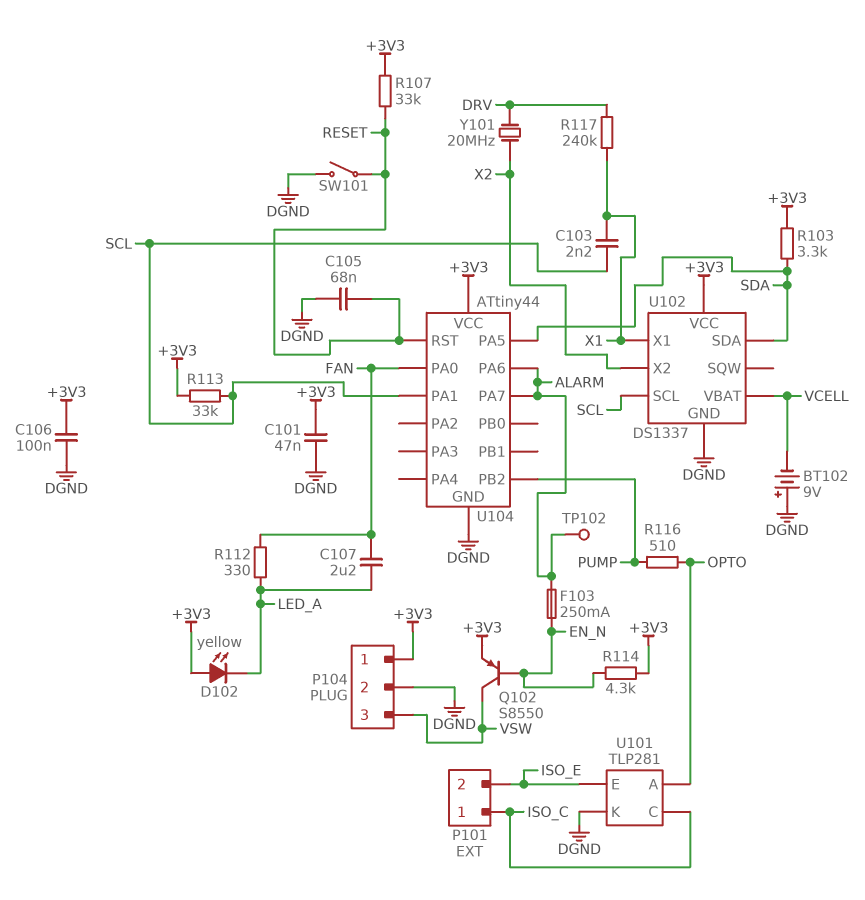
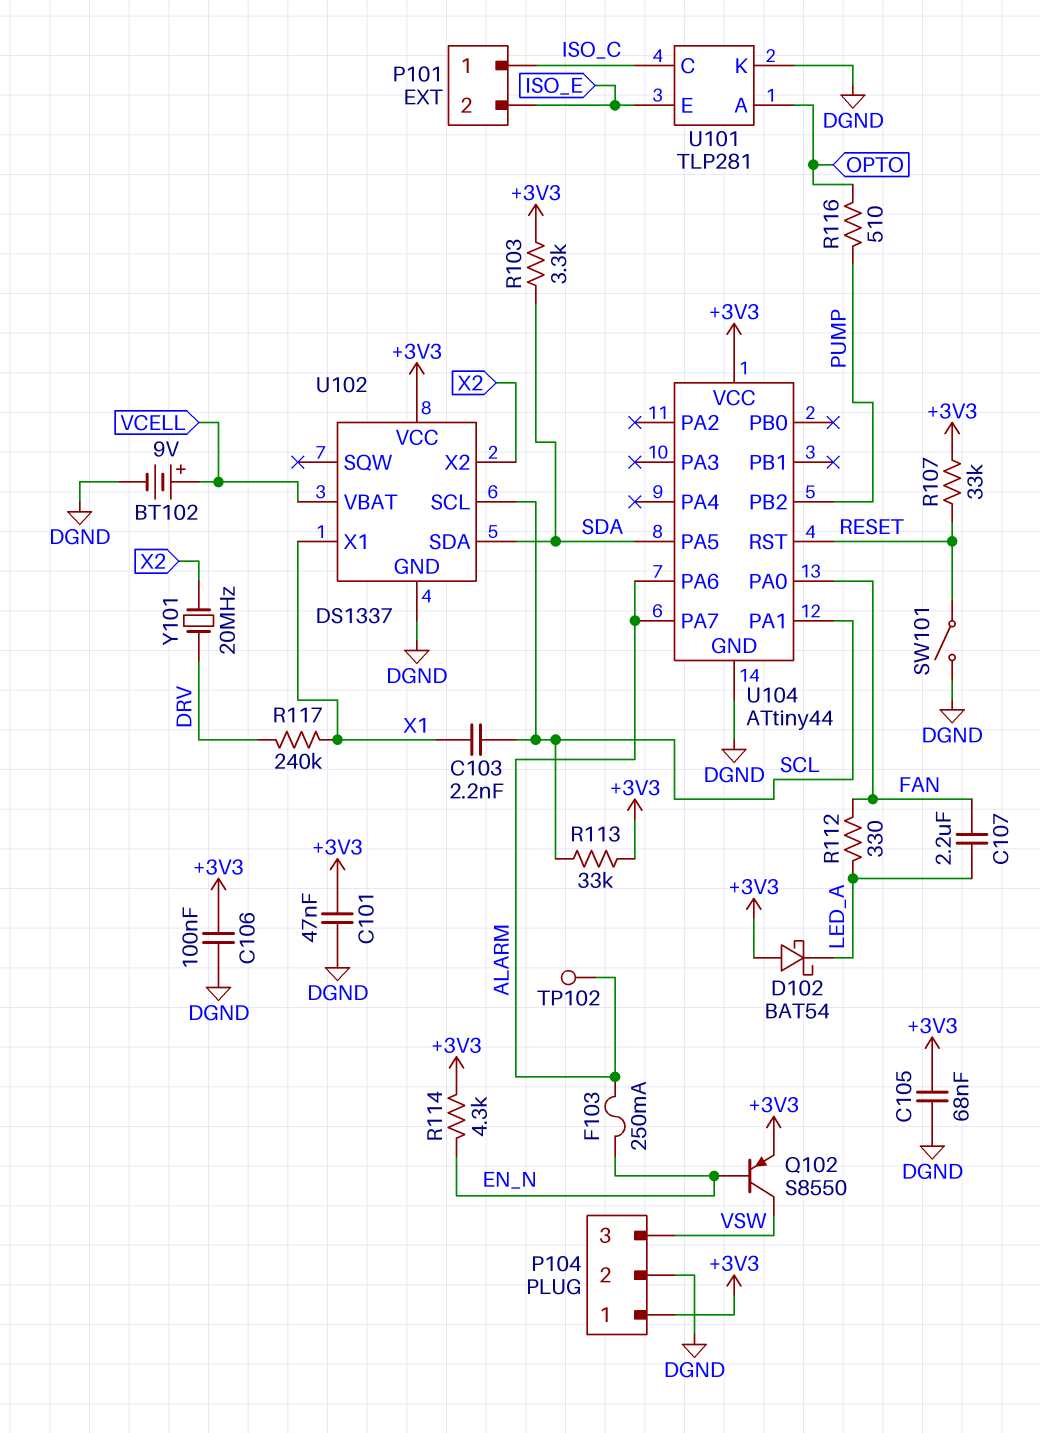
BT102: 9V (plus DGND, minus VCELL) -> 9V (plus VCELL, minus DGND)
C105: 68nF (DGND, RESET) -> 68nF (+3V3, DGND)
D102: LED yellow (A +3V3, K LED_A) -> schottky BAT54 (A +3V3, K LED_A)

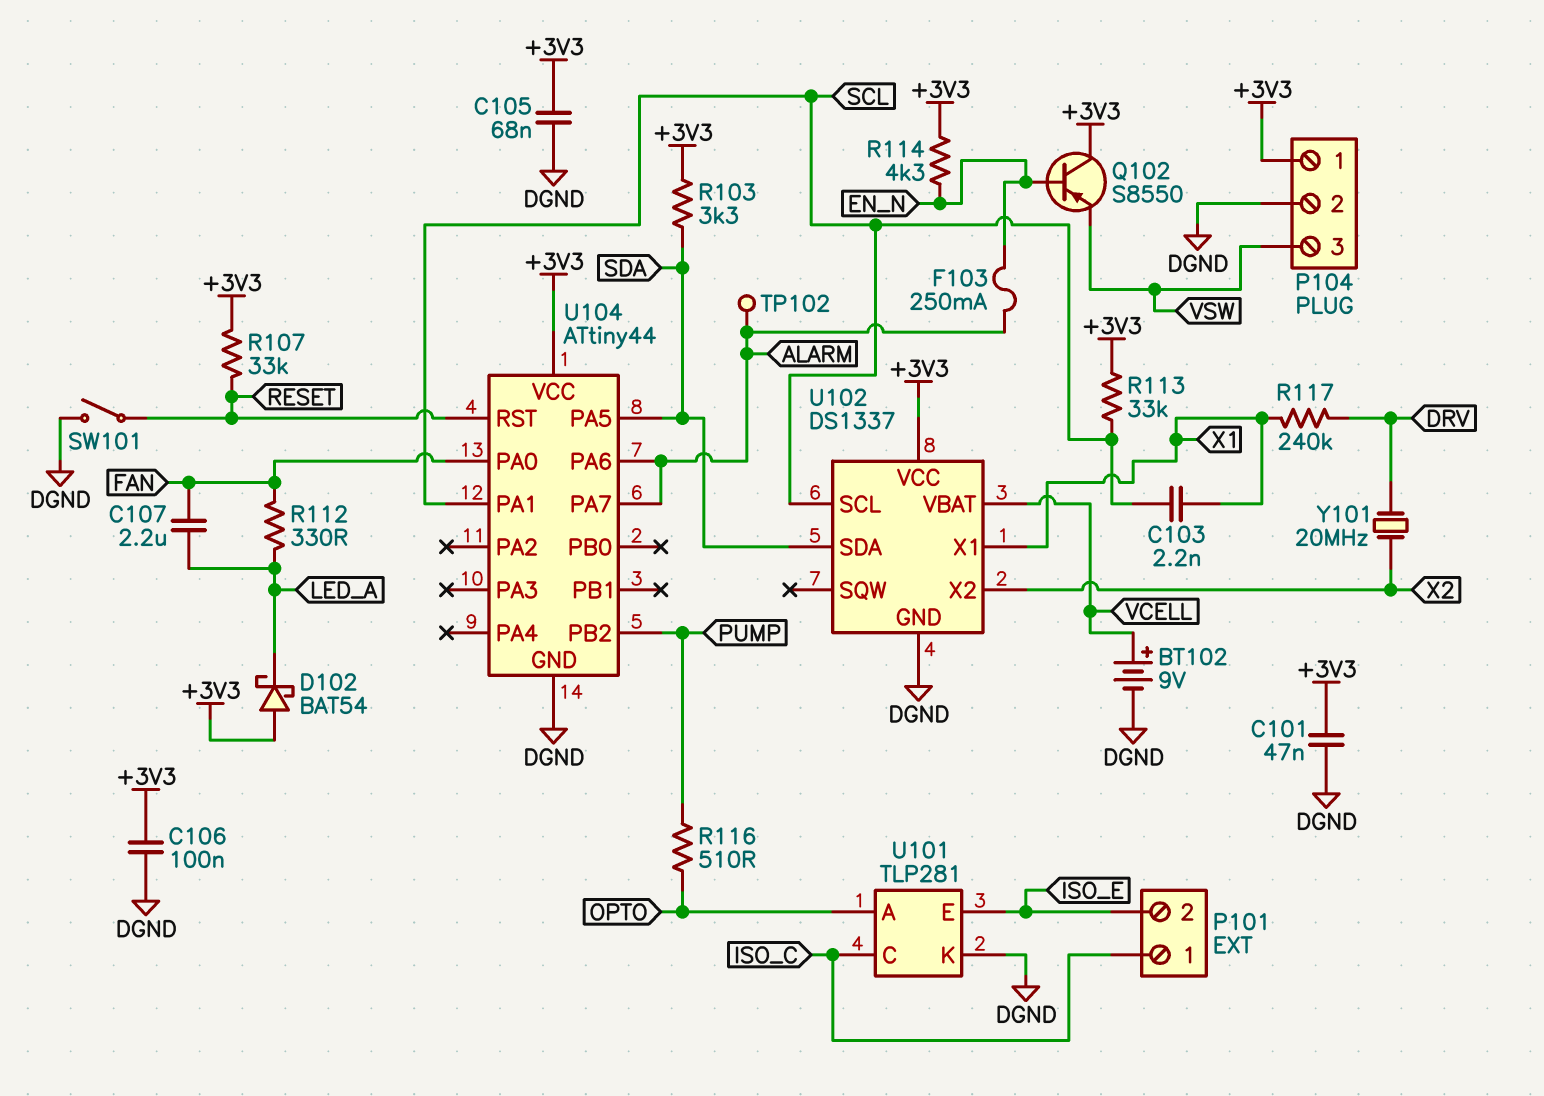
Q102: PNP S8550 (B EN_N, C VSW, E +3V3) -> PNP S8550 (B EN_N, C +3V3, E VSW)

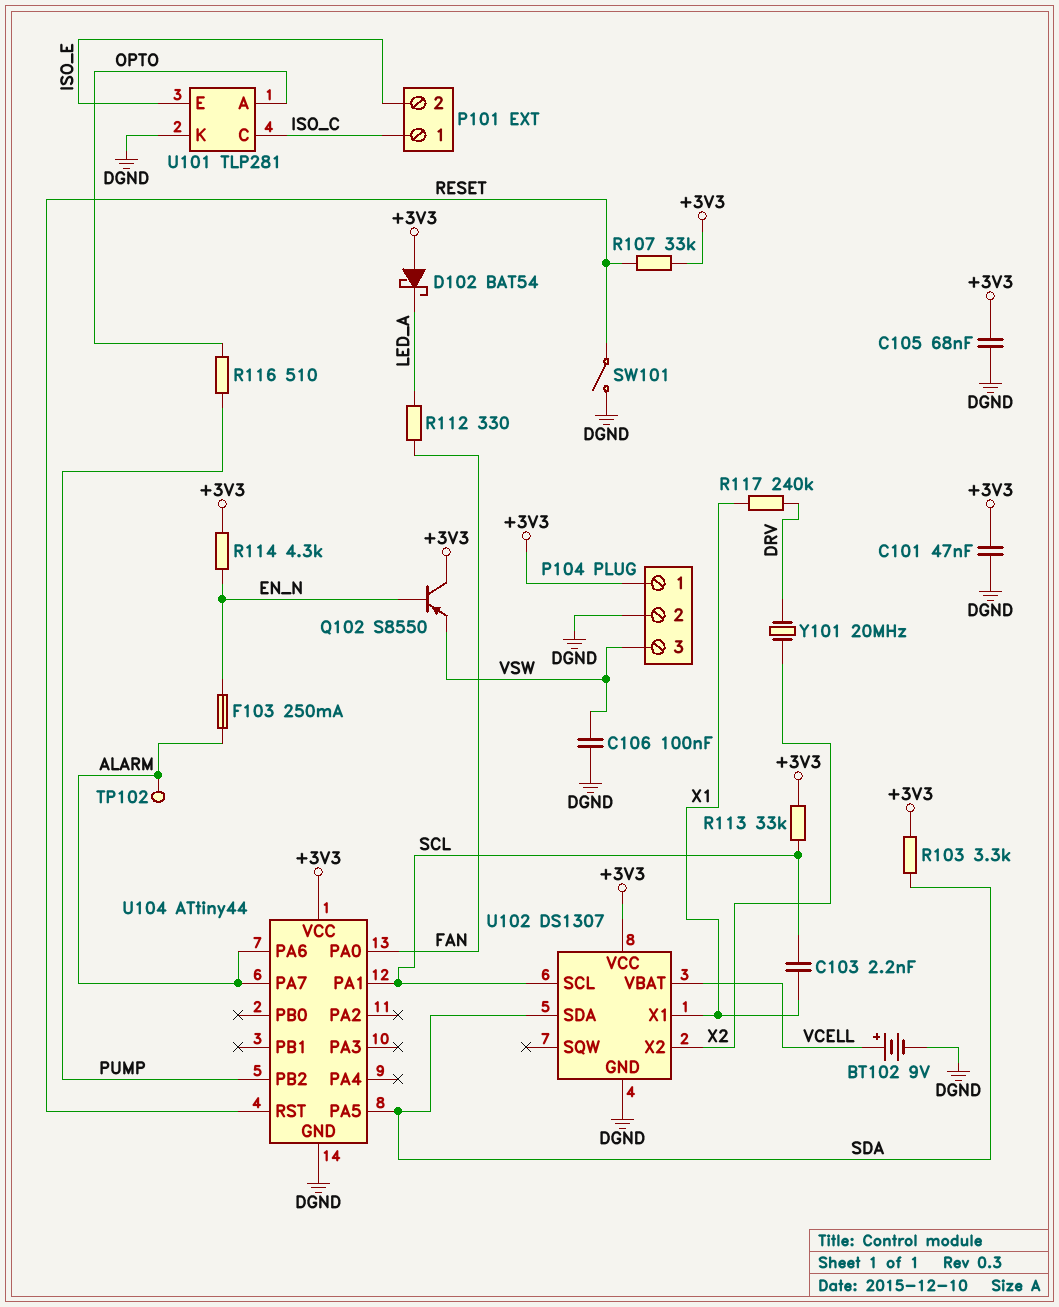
C106: 100nF (+3V3, DGND) -> 100nF (DGND, VSW)
C107: 2.2uF (FAN, LED_A) -> none
U102: DS1337 -> DS1307

